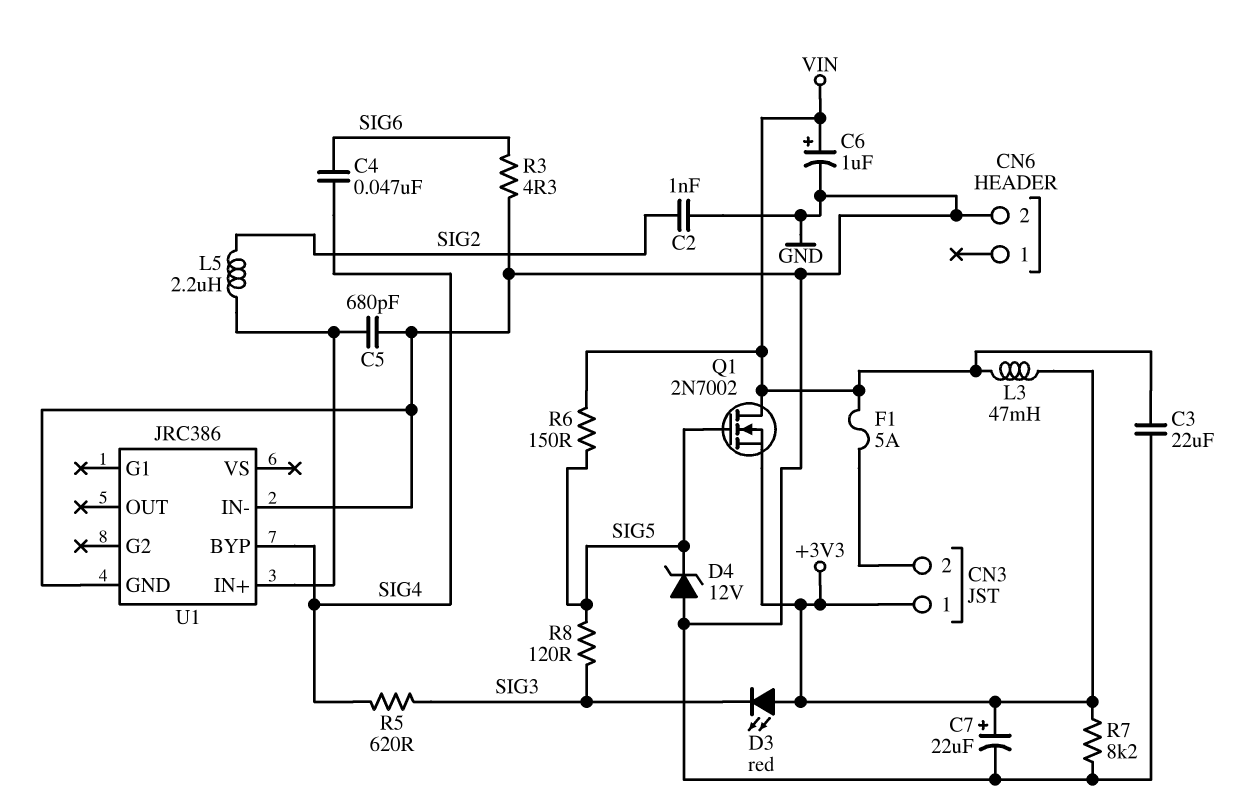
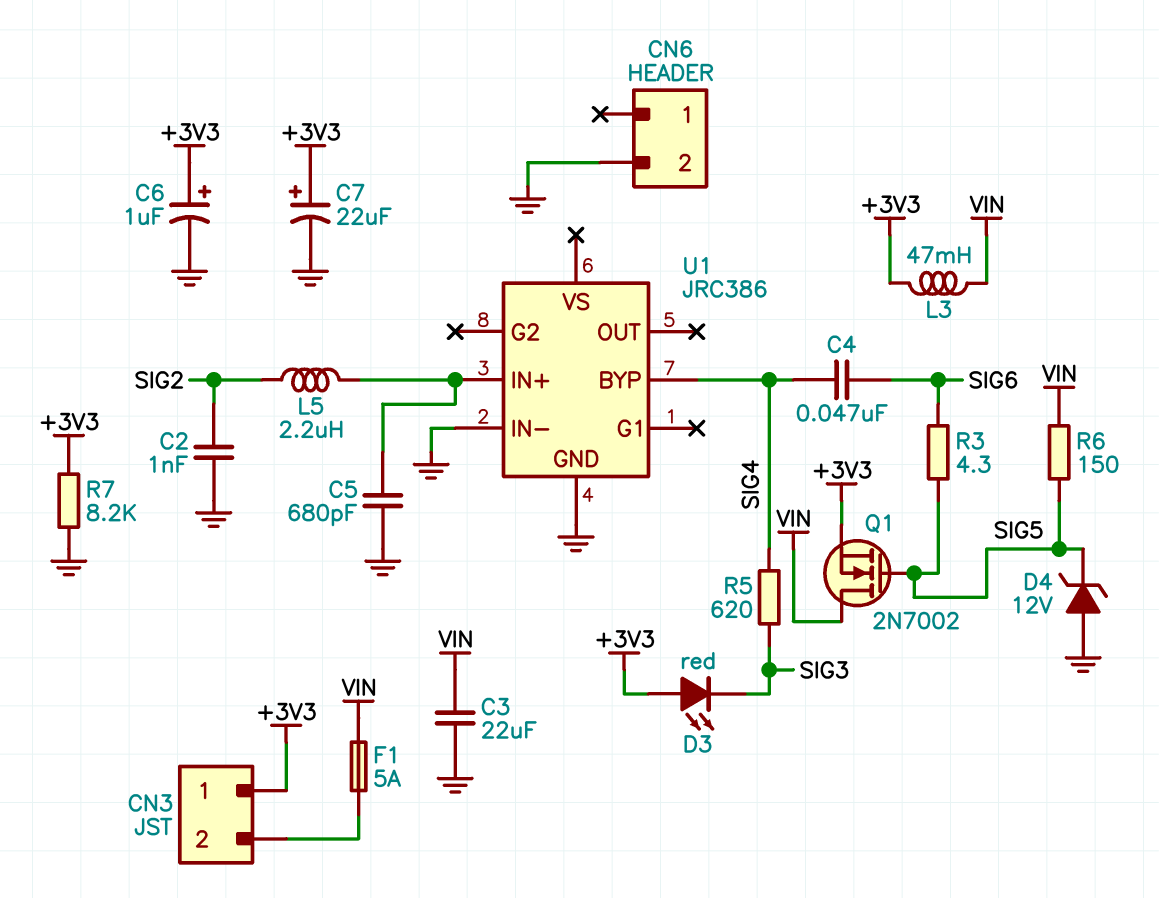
C6: 1uF (plus VIN, minus GND) -> 1uF (plus +3V3, minus GND)
R3: 4.3 (GND, SIG6) -> 4.3 (SIG5, SIG6)
R8: 120 (SIG3, SIG5) -> none

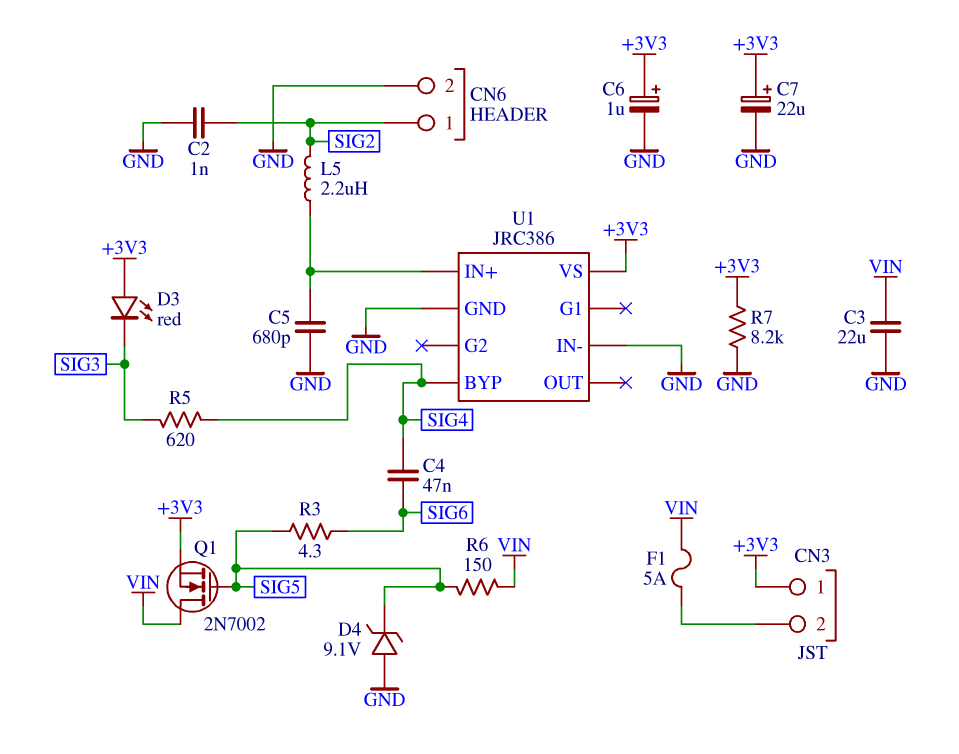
CN6 pin 1: none -> SIG2
D4: zener 12V (A GND, K SIG5) -> zener 9.1V (A GND, K SIG5)
L3: 47mH (+3V3, VIN) -> none
U1 pin VS: none -> +3V3

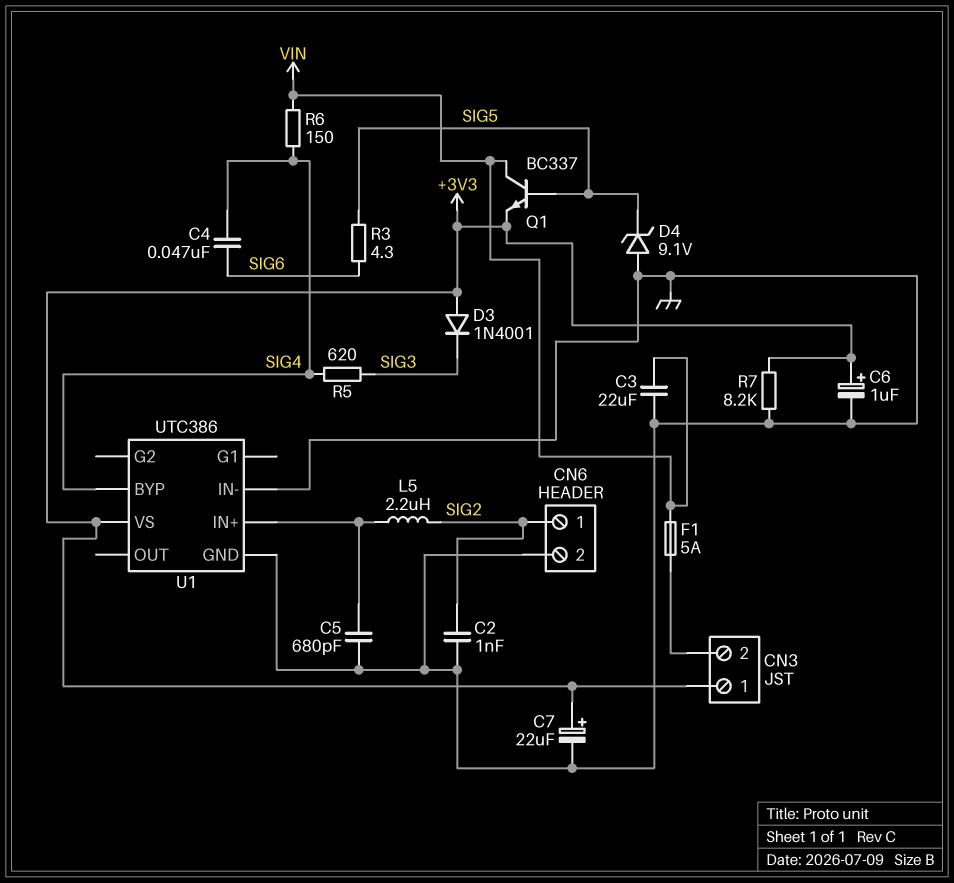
D3: LED red (A +3V3, K SIG3) -> diode 1N4001 (A +3V3, K SIG3)
Q1: NMOS 2N7002 (G SIG5, D VIN, S +3V3) -> NPN BC337 (B SIG5, C VIN, E +3V3)
R6: 150 (SIG5, VIN) -> 150 (SIG4, VIN)
U1: JRC386 -> UTC386

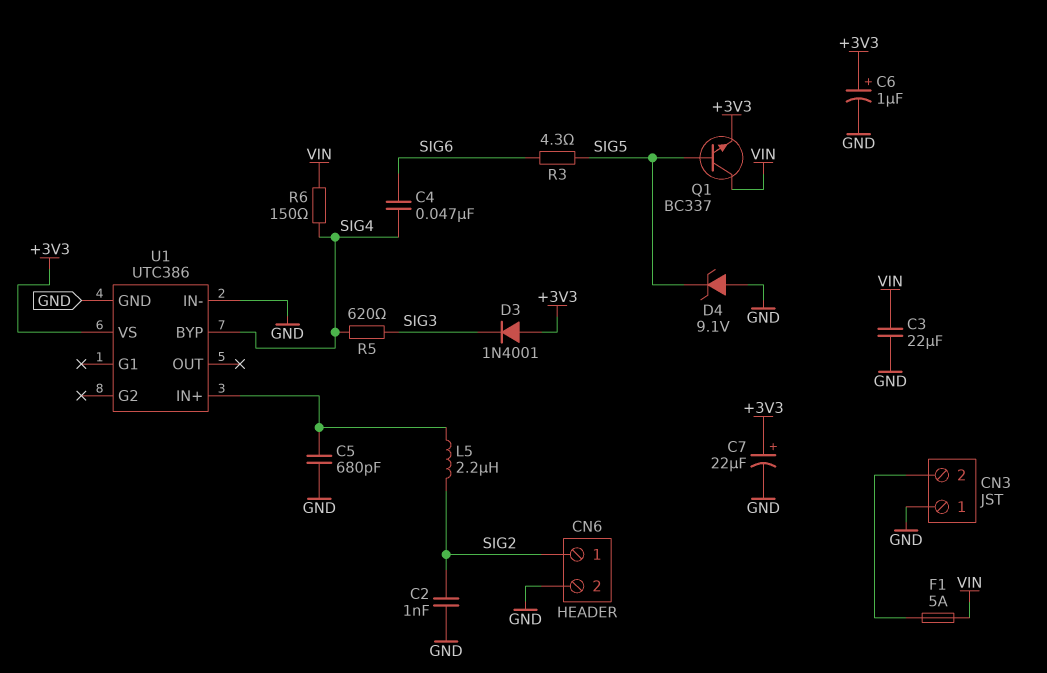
CN3 pin 1: +3V3 -> GND
R7: 8.2k (+3V3, GND) -> none

